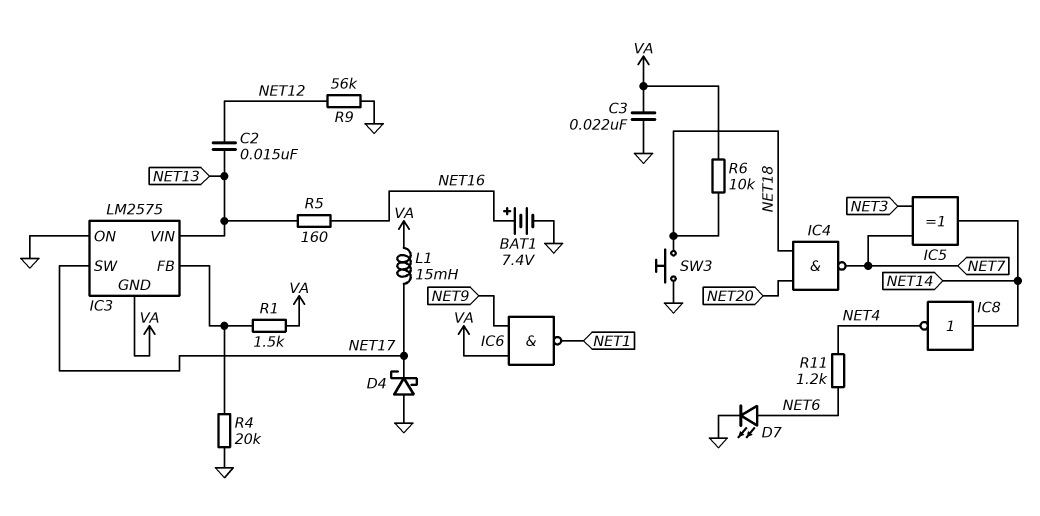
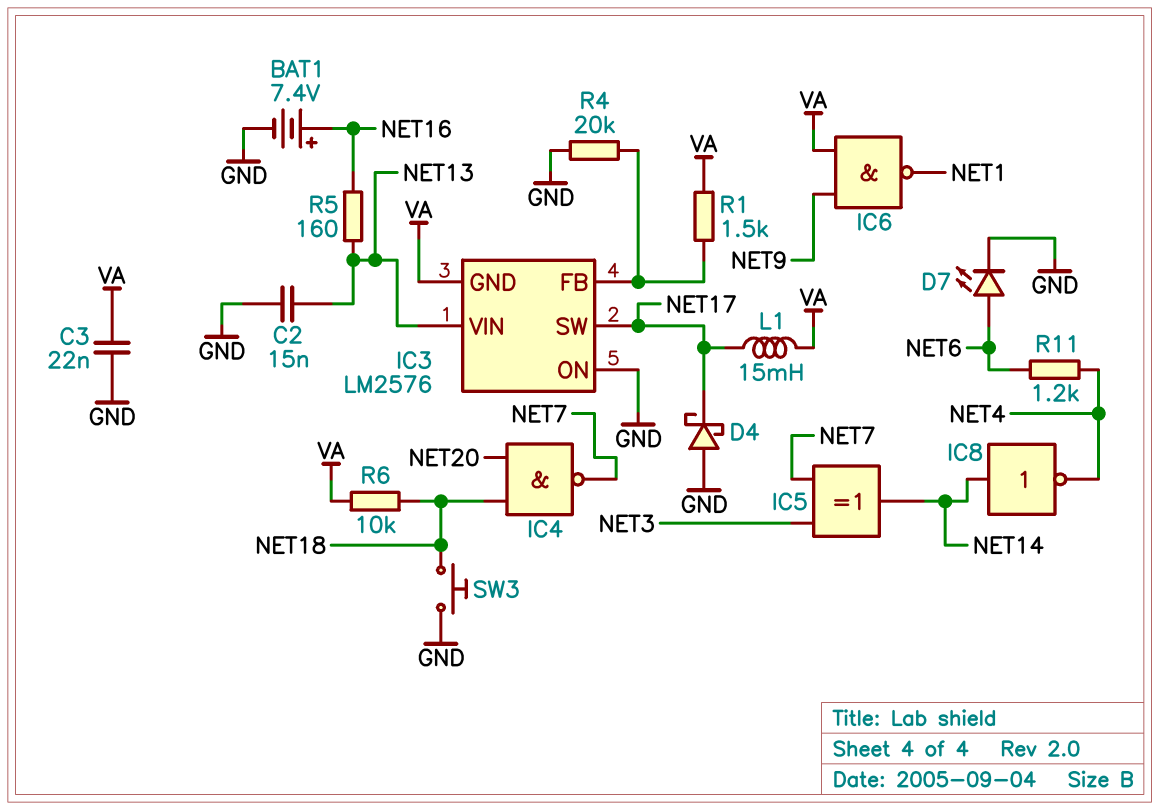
C2: 15nF (NET12, NET13) -> 15nF (GND, NET13)
IC3: LM2575 -> LM2576
R9: 56k (GND, NET12) -> none

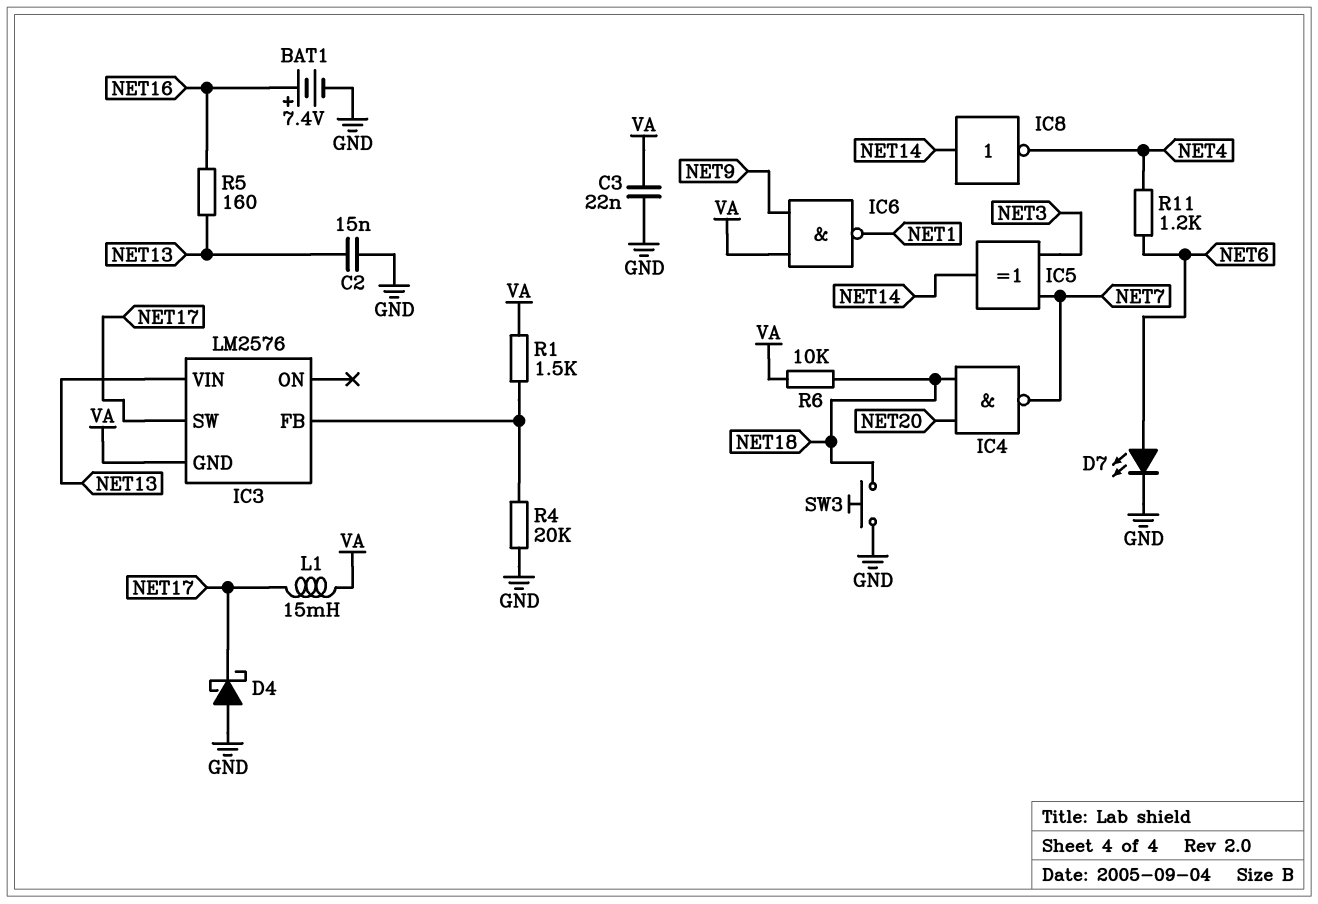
IC3 pin ON: GND -> none

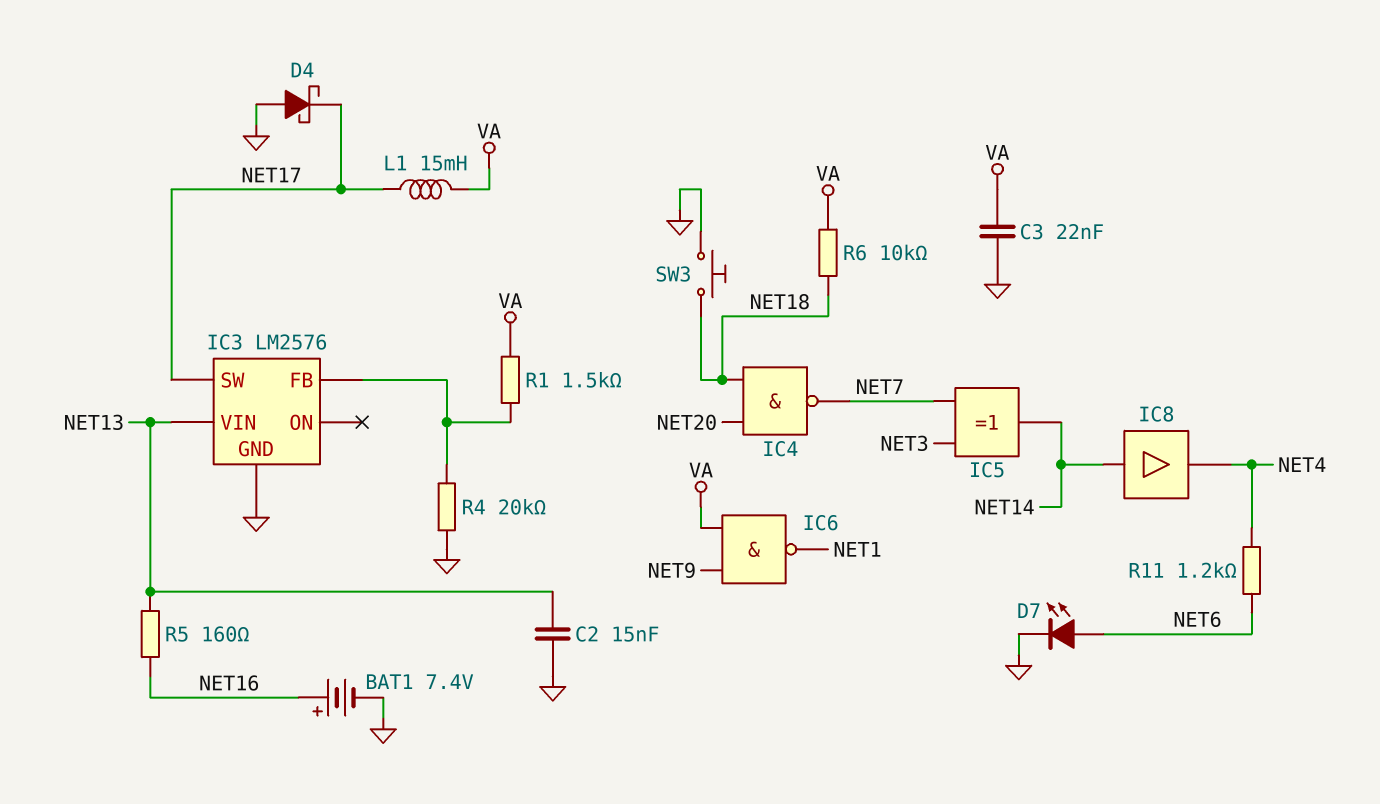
IC3 pin GND: VA -> GND
IC8: NOT (in NET14, out NET4) -> buffer (in NET14, out NET4)

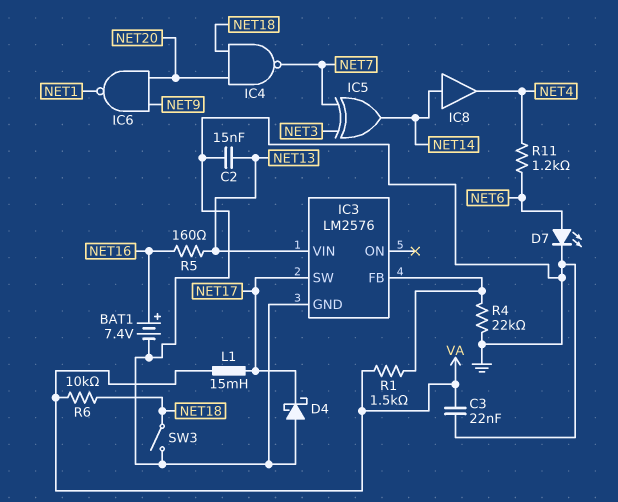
IC6: NAND (in NET9, in VA, out NET1) -> NAND (in NET9, in NET20, out NET1)
R4: 20k (GND, IC3/FB) -> 22k (GND, IC3/FB)
SW3: button (GND, NET18) -> switch (GND, NET18)

